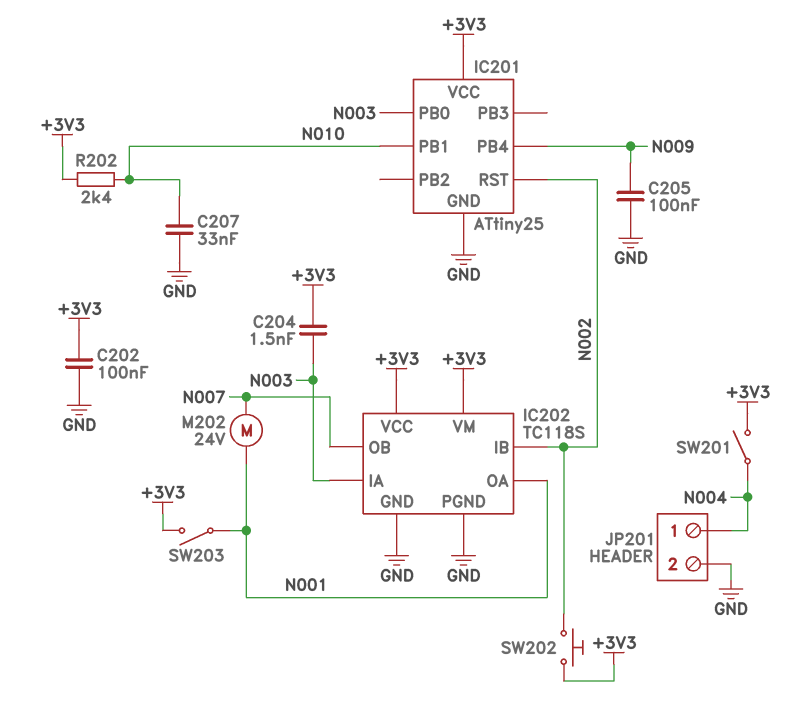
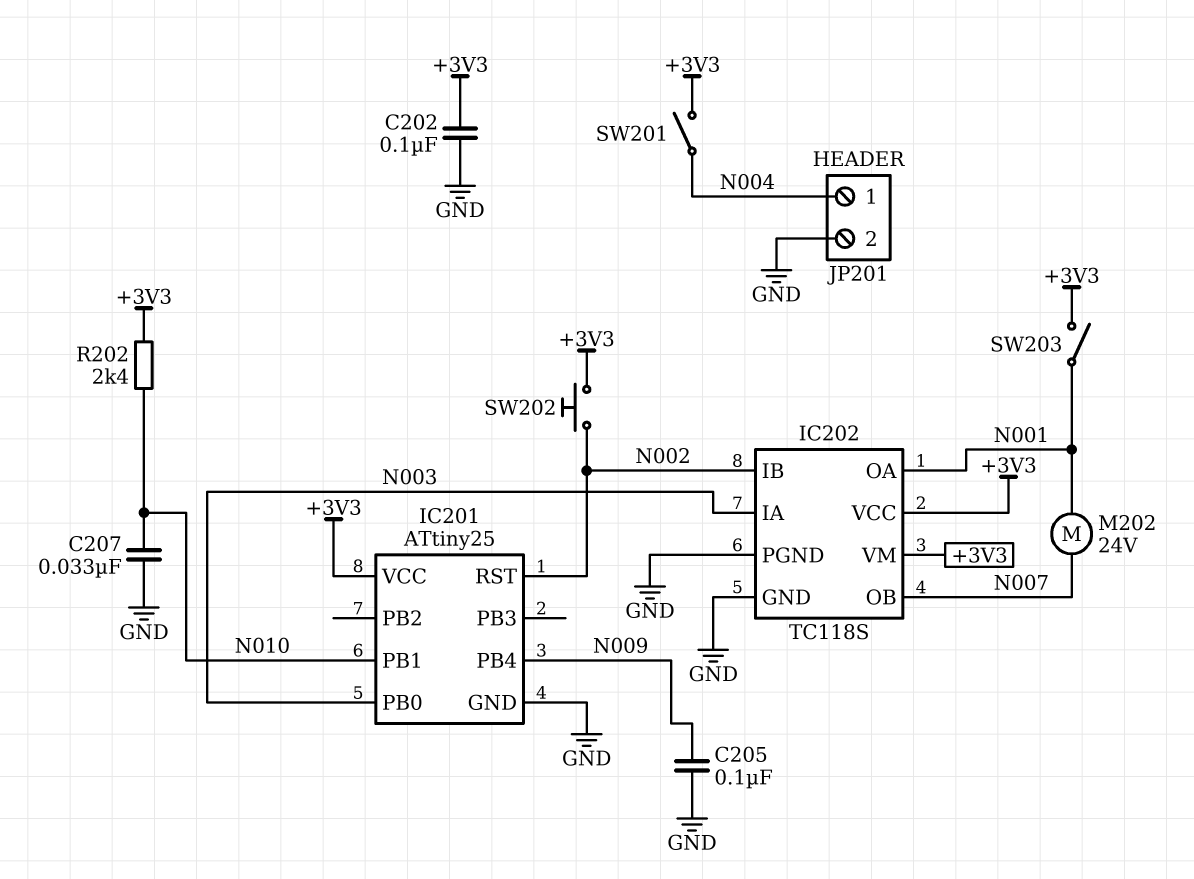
C204: 1.5nF (+3V3, N003) -> none

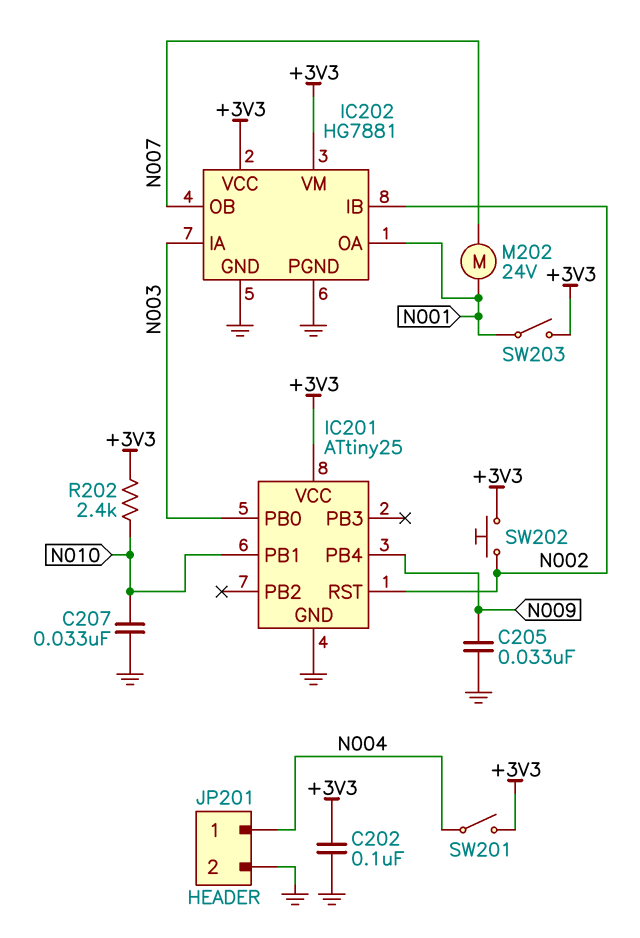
C205: 100nF (GND, N009) -> 33nF (GND, N009)
IC202: TC118S -> HG7881

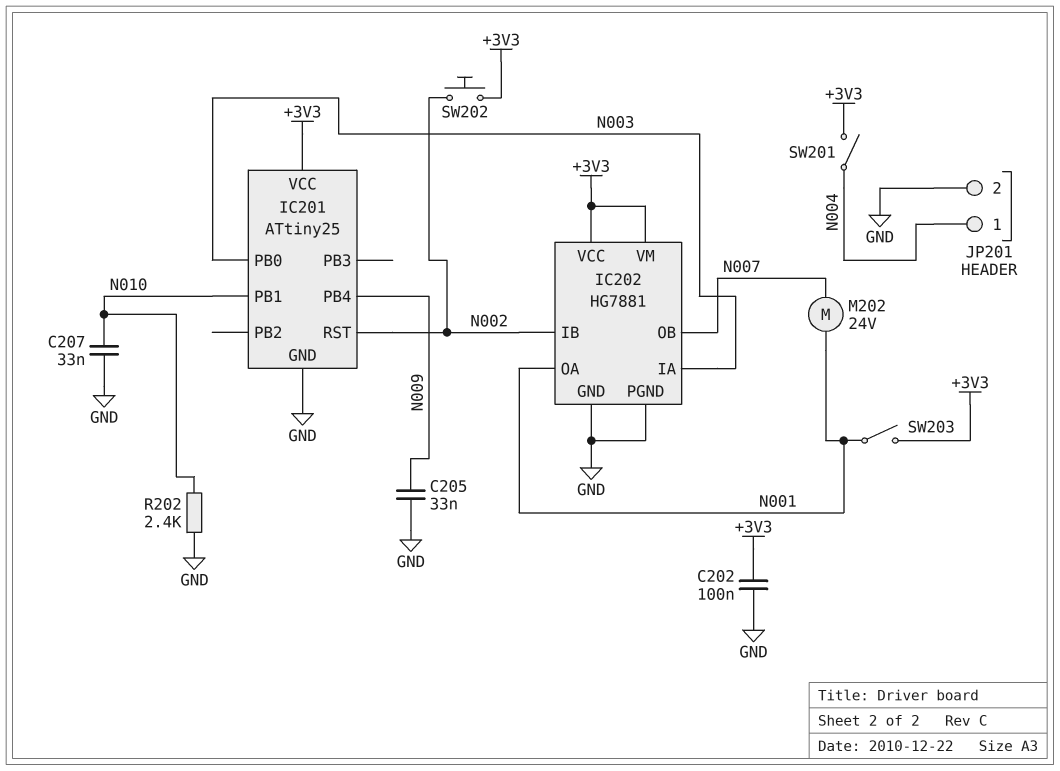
R202: 2.4k (+3V3, N010) -> 2.4k (GND, N010)

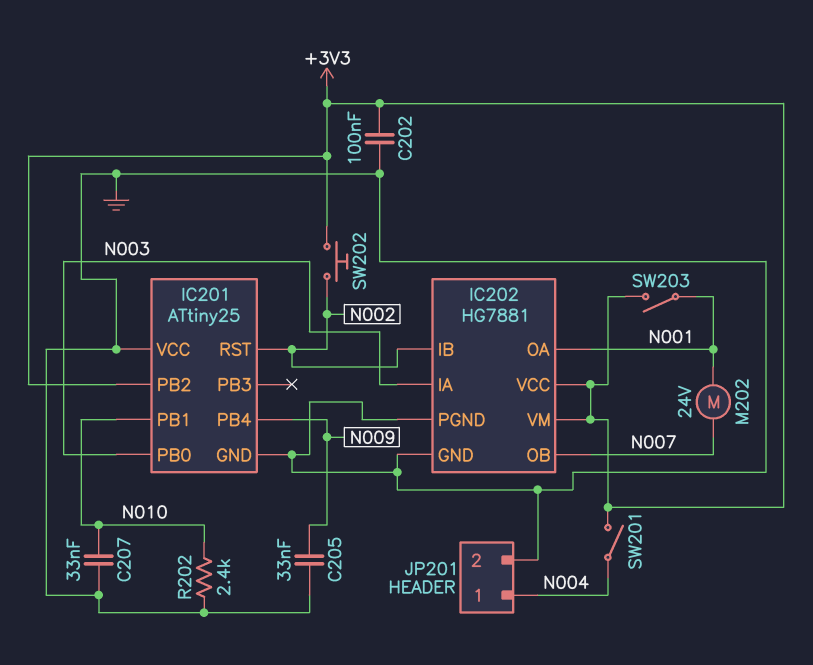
IC201 pin PB2: none -> +3V3
IC201 pin VCC: +3V3 -> GND

